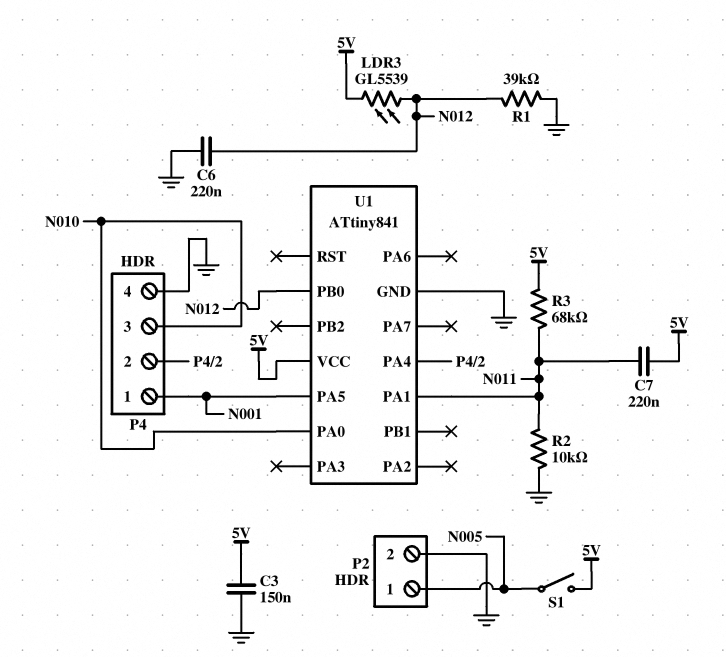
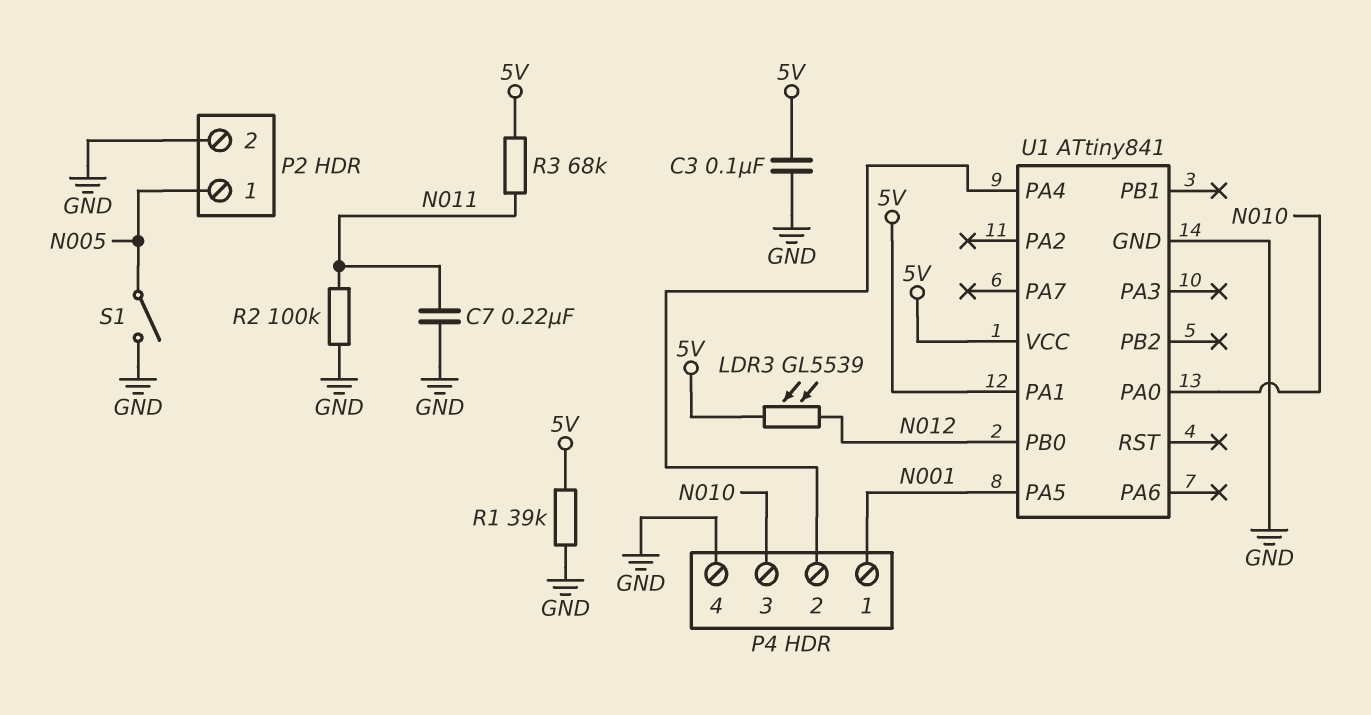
C3: 150nF (5V, GND) -> 100nF (5V, GND)
C6: 220nF (GND, N012) -> none
C7: 220nF (5V, N011) -> 220nF (GND, N011)
R1: 39k (GND, N012) -> 39k (5V, GND)
R2: 10k (GND, N011) -> 100k (GND, N011)
S1: switch (5V, N005) -> switch (GND, N005)
U1 pin PA1: N011 -> 5V

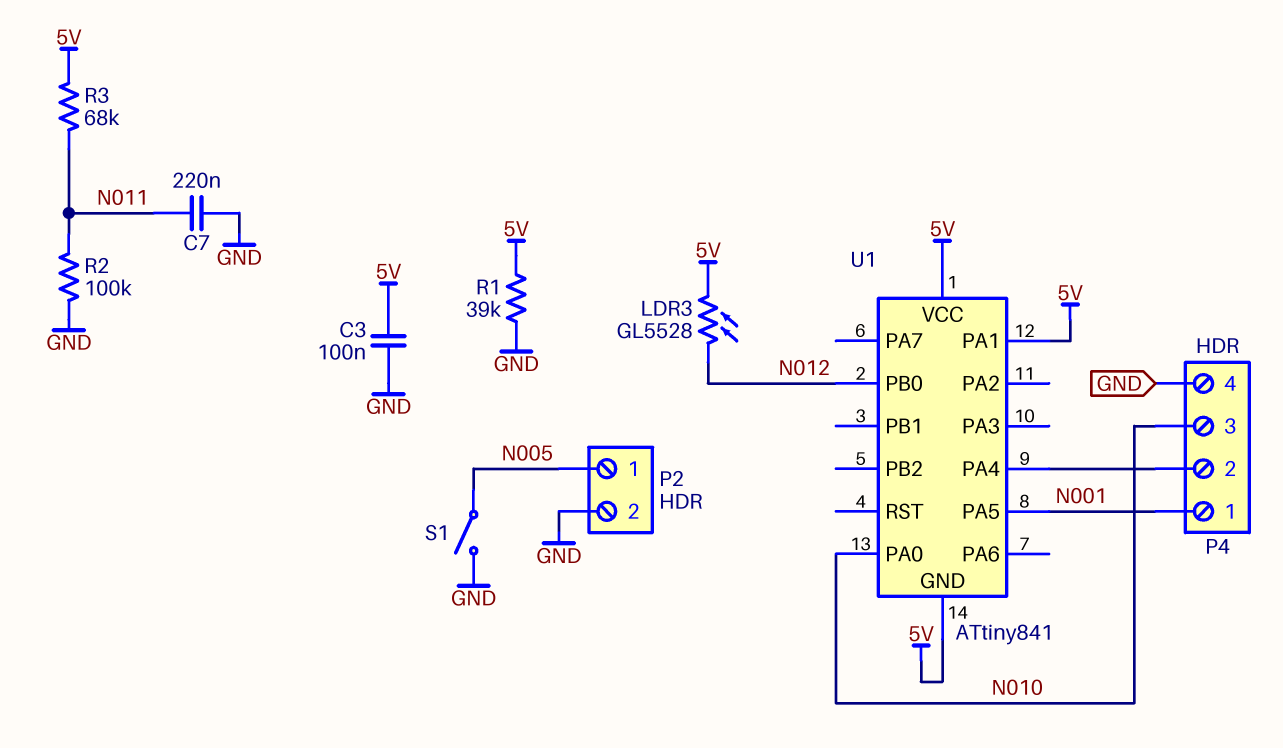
LDR3: GL5539 (5V, N012) -> GL5528 (5V, N012)
U1 pin GND: GND -> 5V

